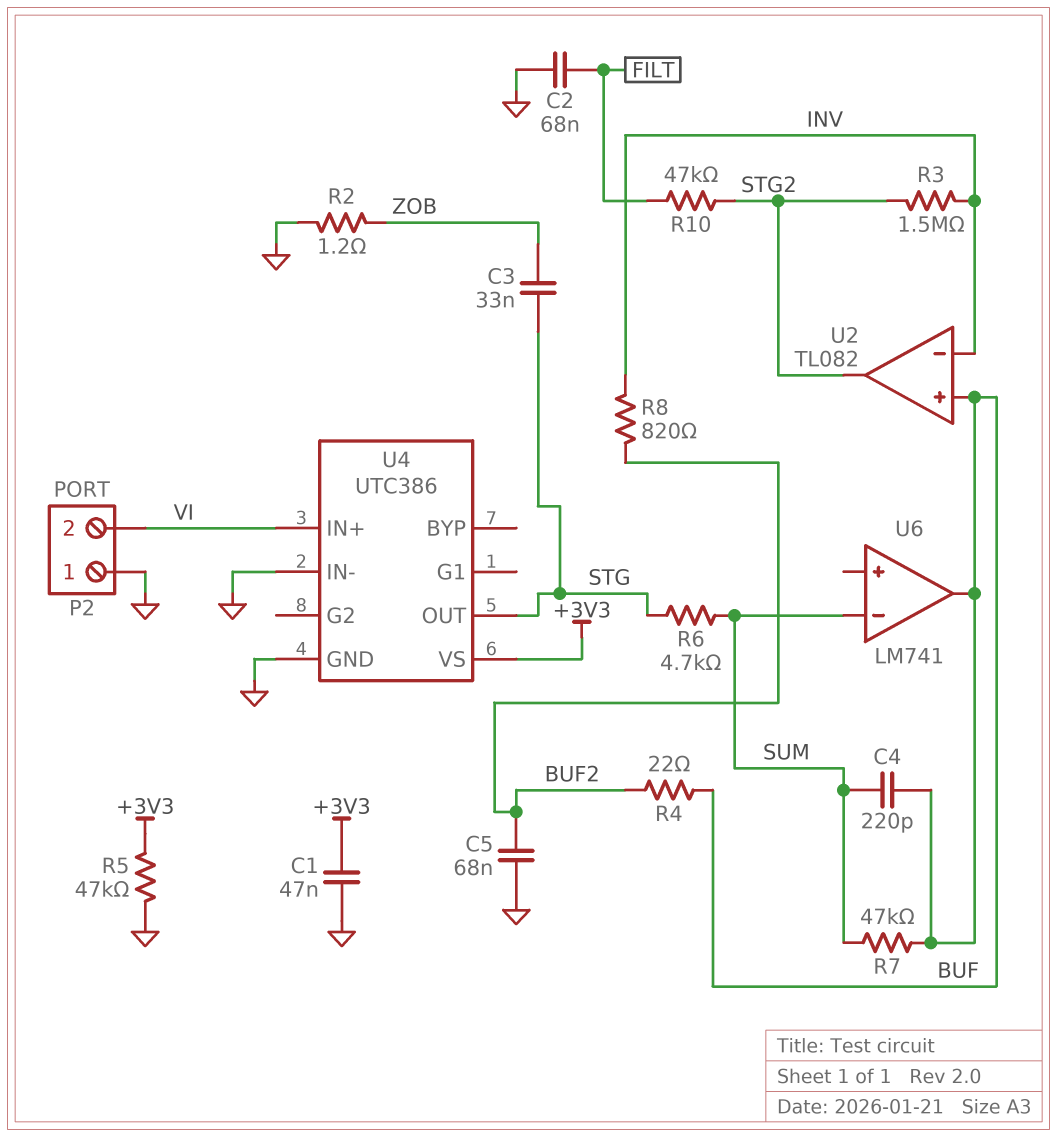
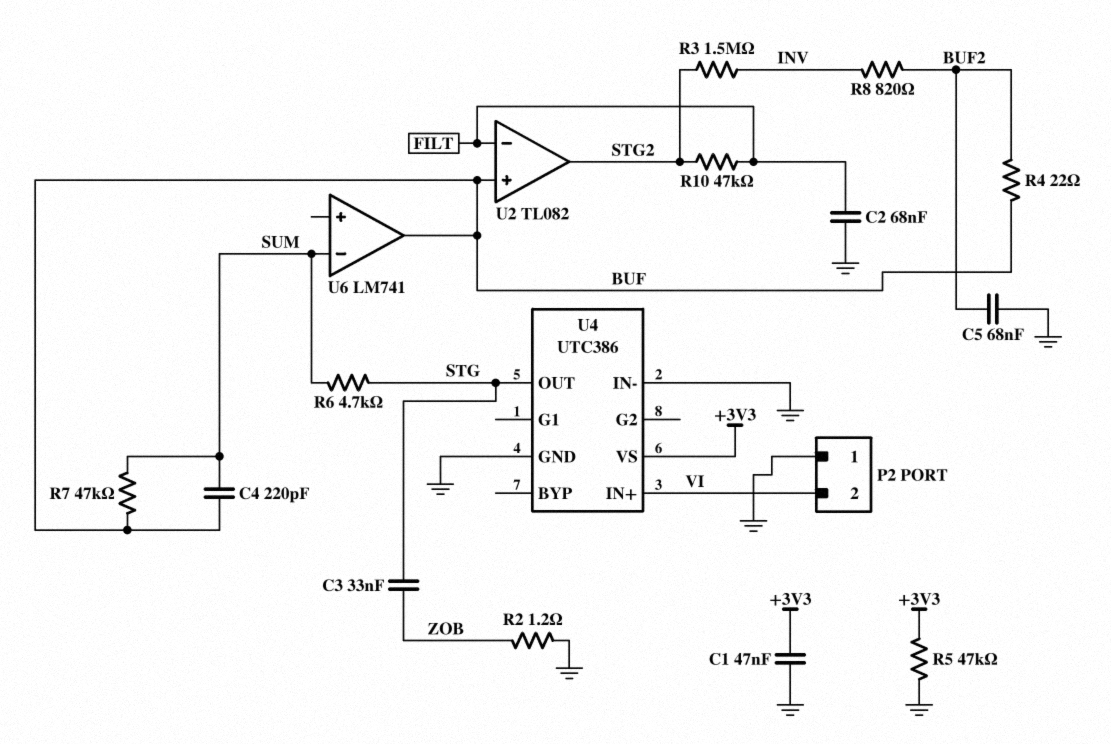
U2 pin in-: INV -> FILT

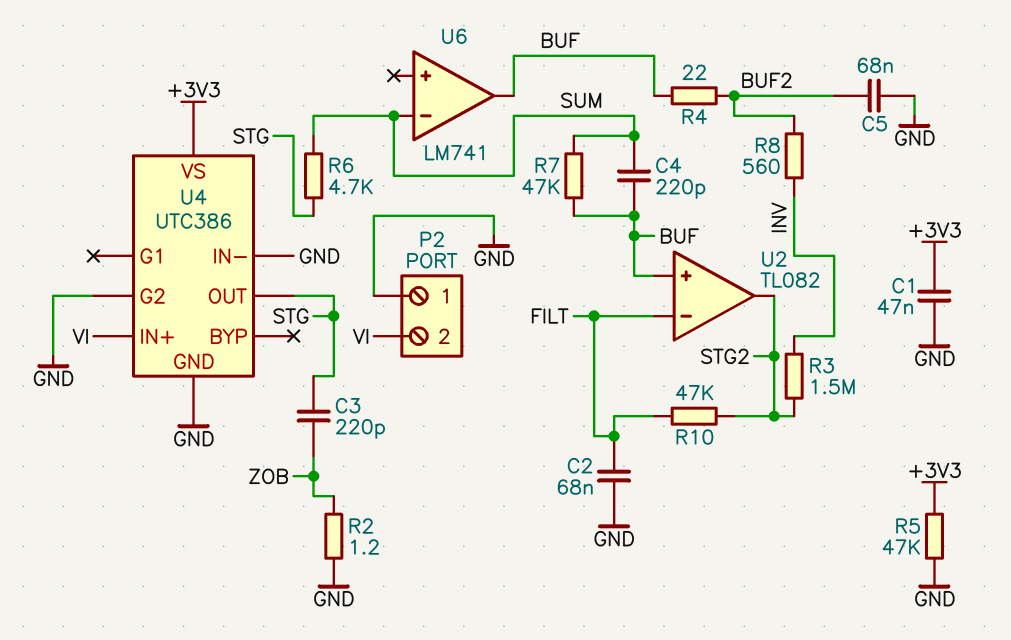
C3: 33nF (STG, ZOB) -> 220pF (STG, ZOB)
R8: 820 (BUF2, INV) -> 560 (BUF2, INV)
U4 pin G2: none -> GND

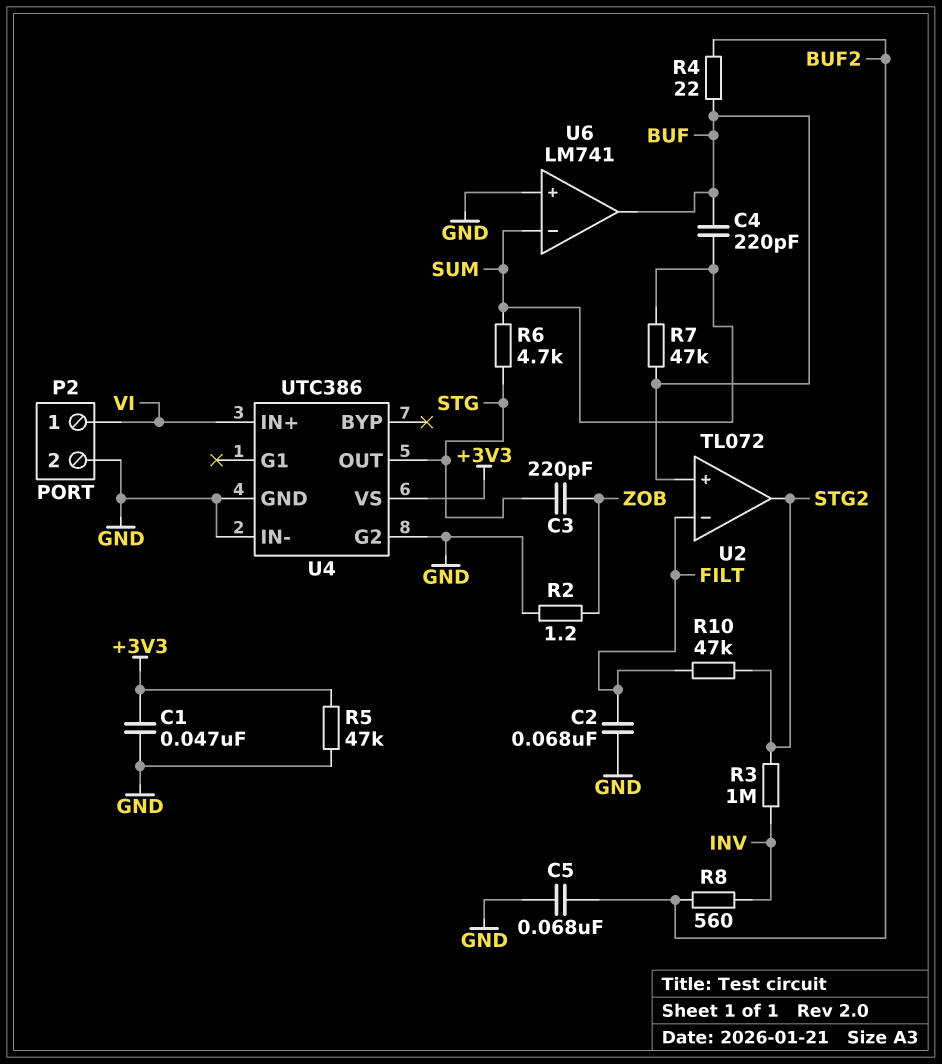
P2 pin 1: GND -> VI
P2 pin 2: VI -> GND
R3: 1.5M (INV, STG2) -> 1M (INV, STG2)
U2: TL082 -> TL072
U6 pin in+: none -> GND

